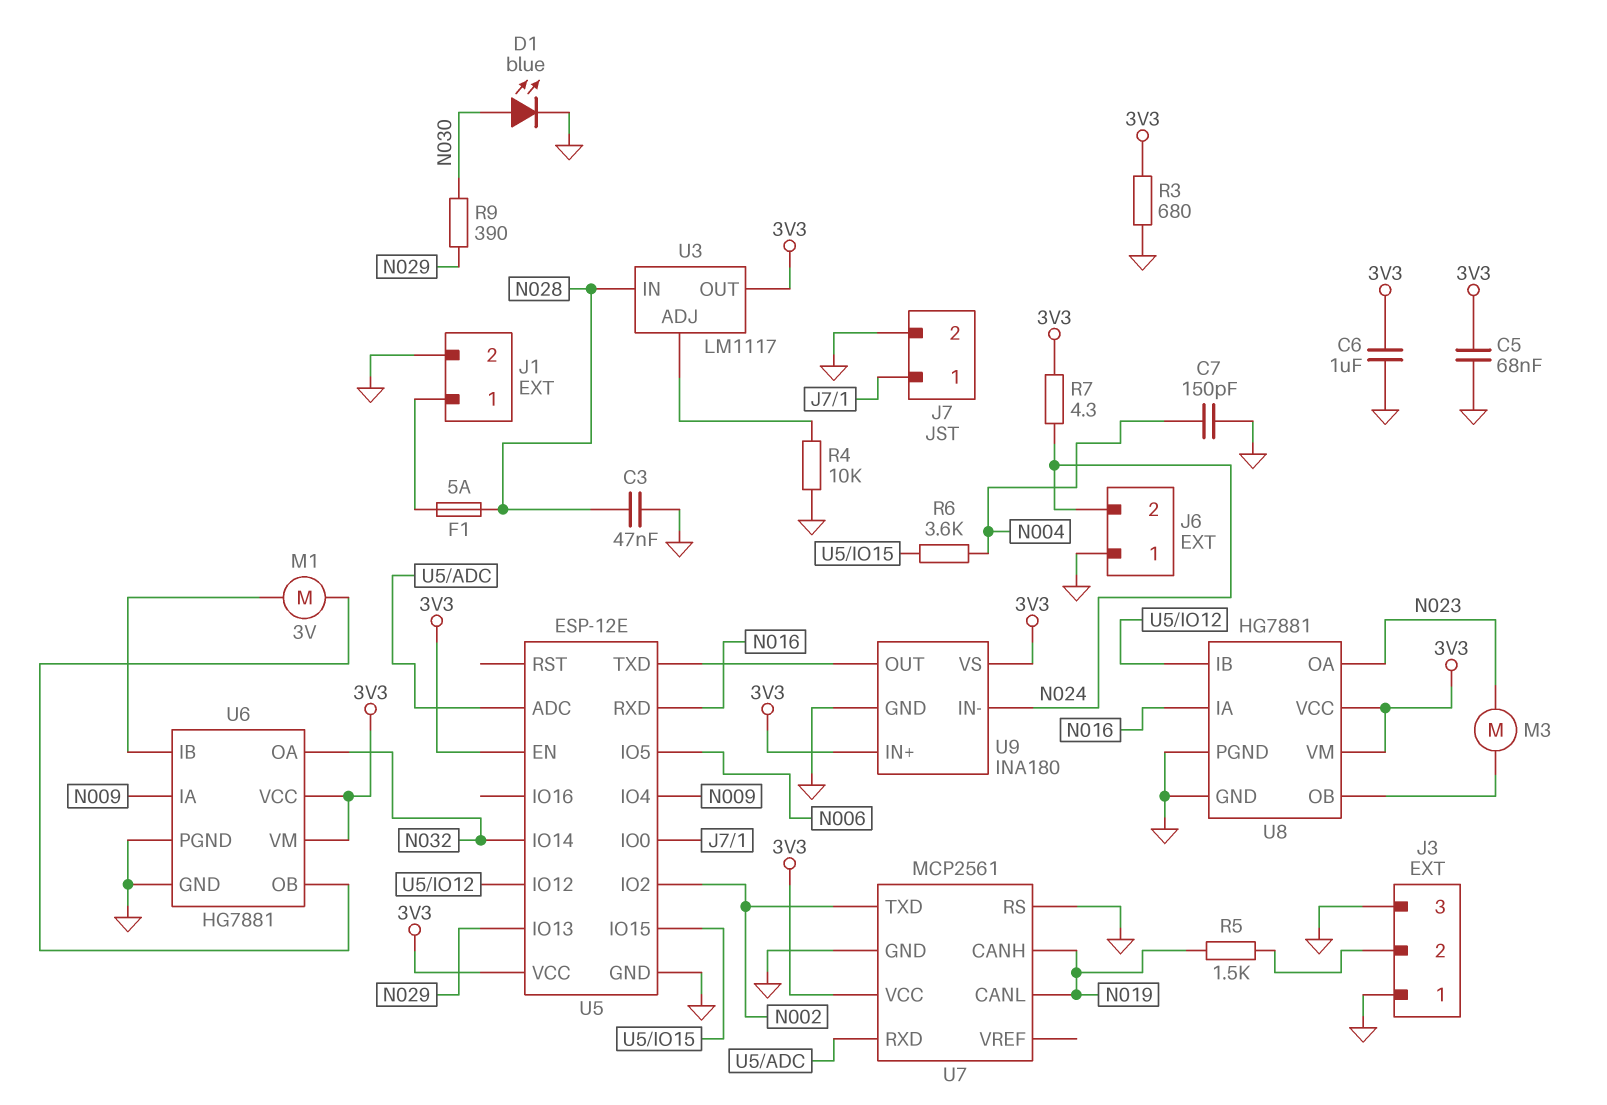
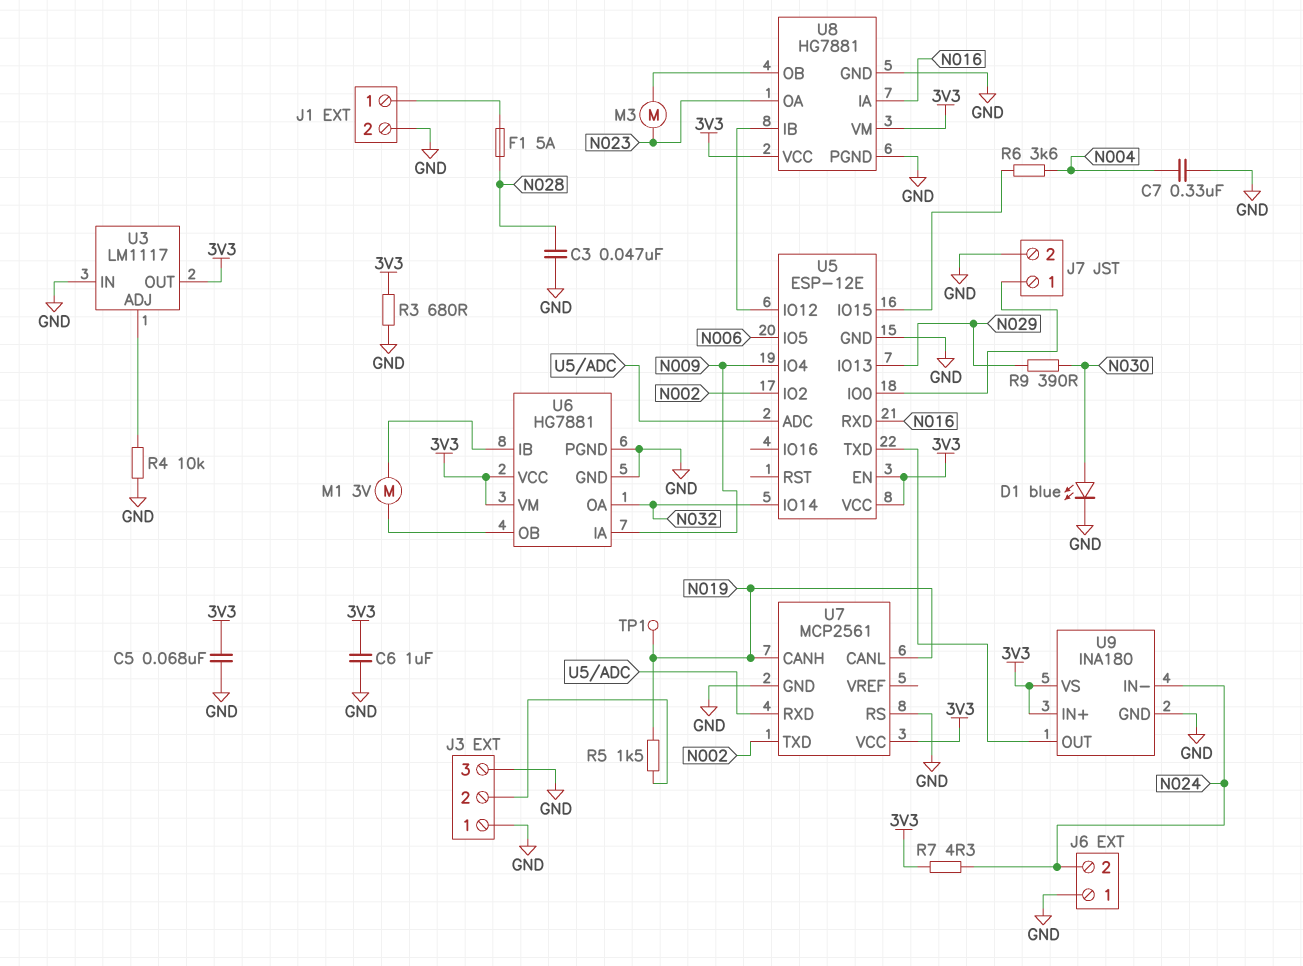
C7: 150pF (GND, N004) -> 330nF (GND, N004)
TP1: none -> test point (N019)
U3 pin IN: N028 -> GND

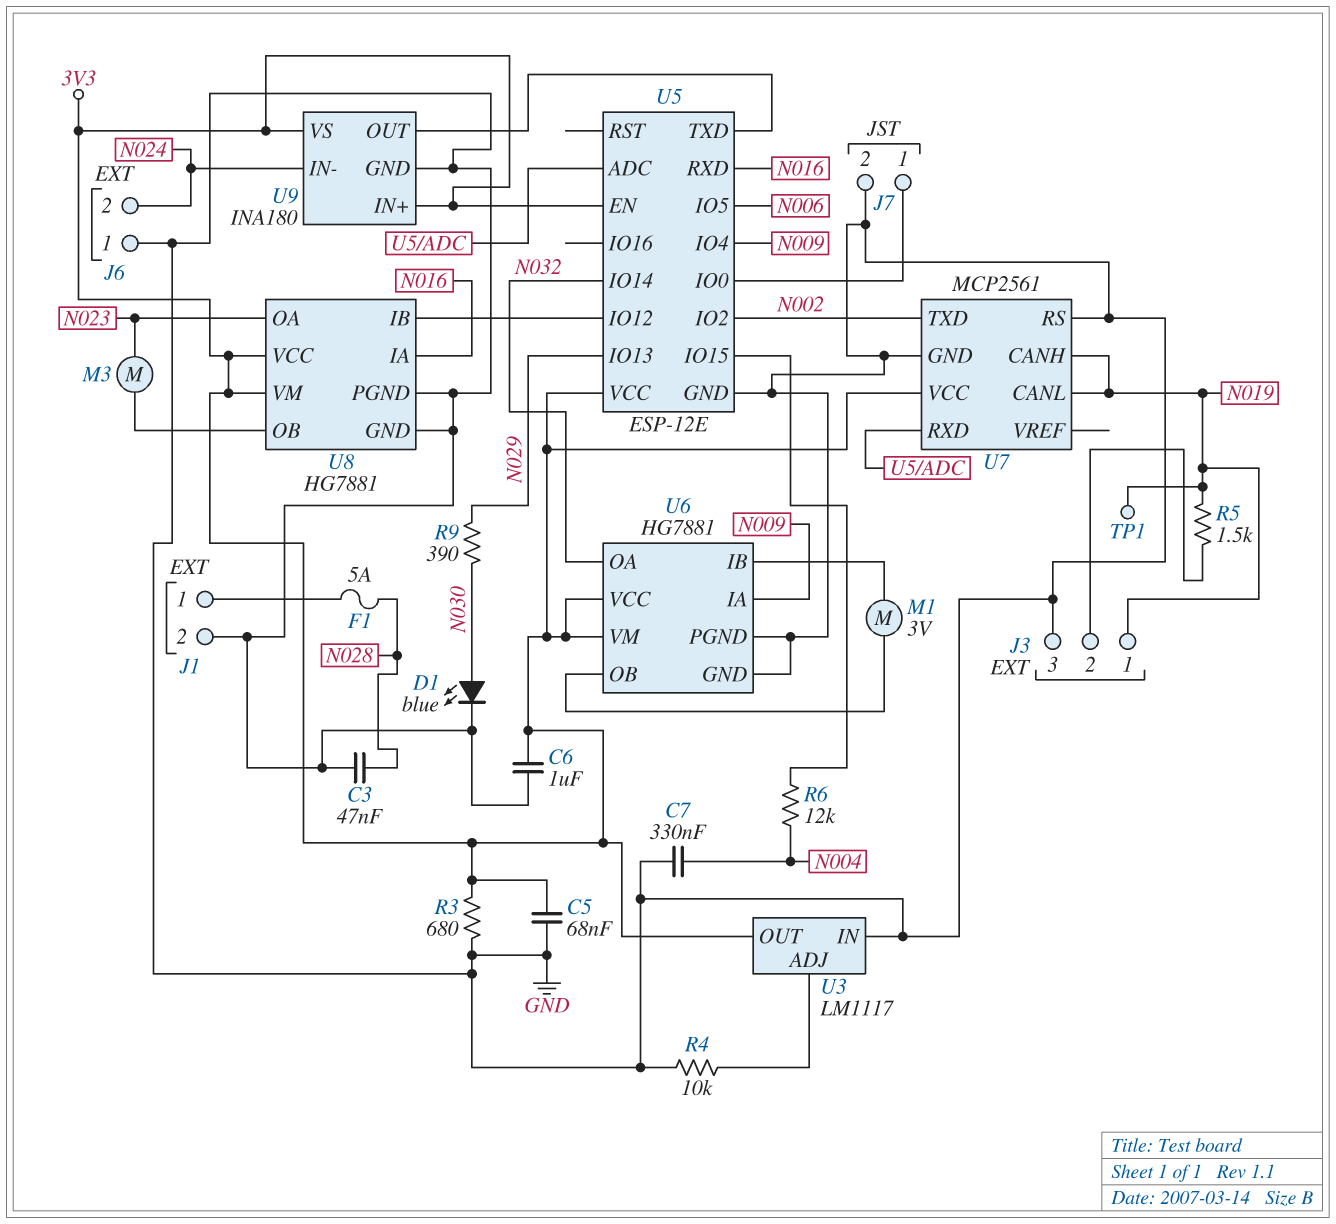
J3 pin 1: GND -> N019
R6: 3.6k (N004, U5/IO15) -> 12k (N004, U5/IO15)
R7: 4.3 (3V3, N024) -> none

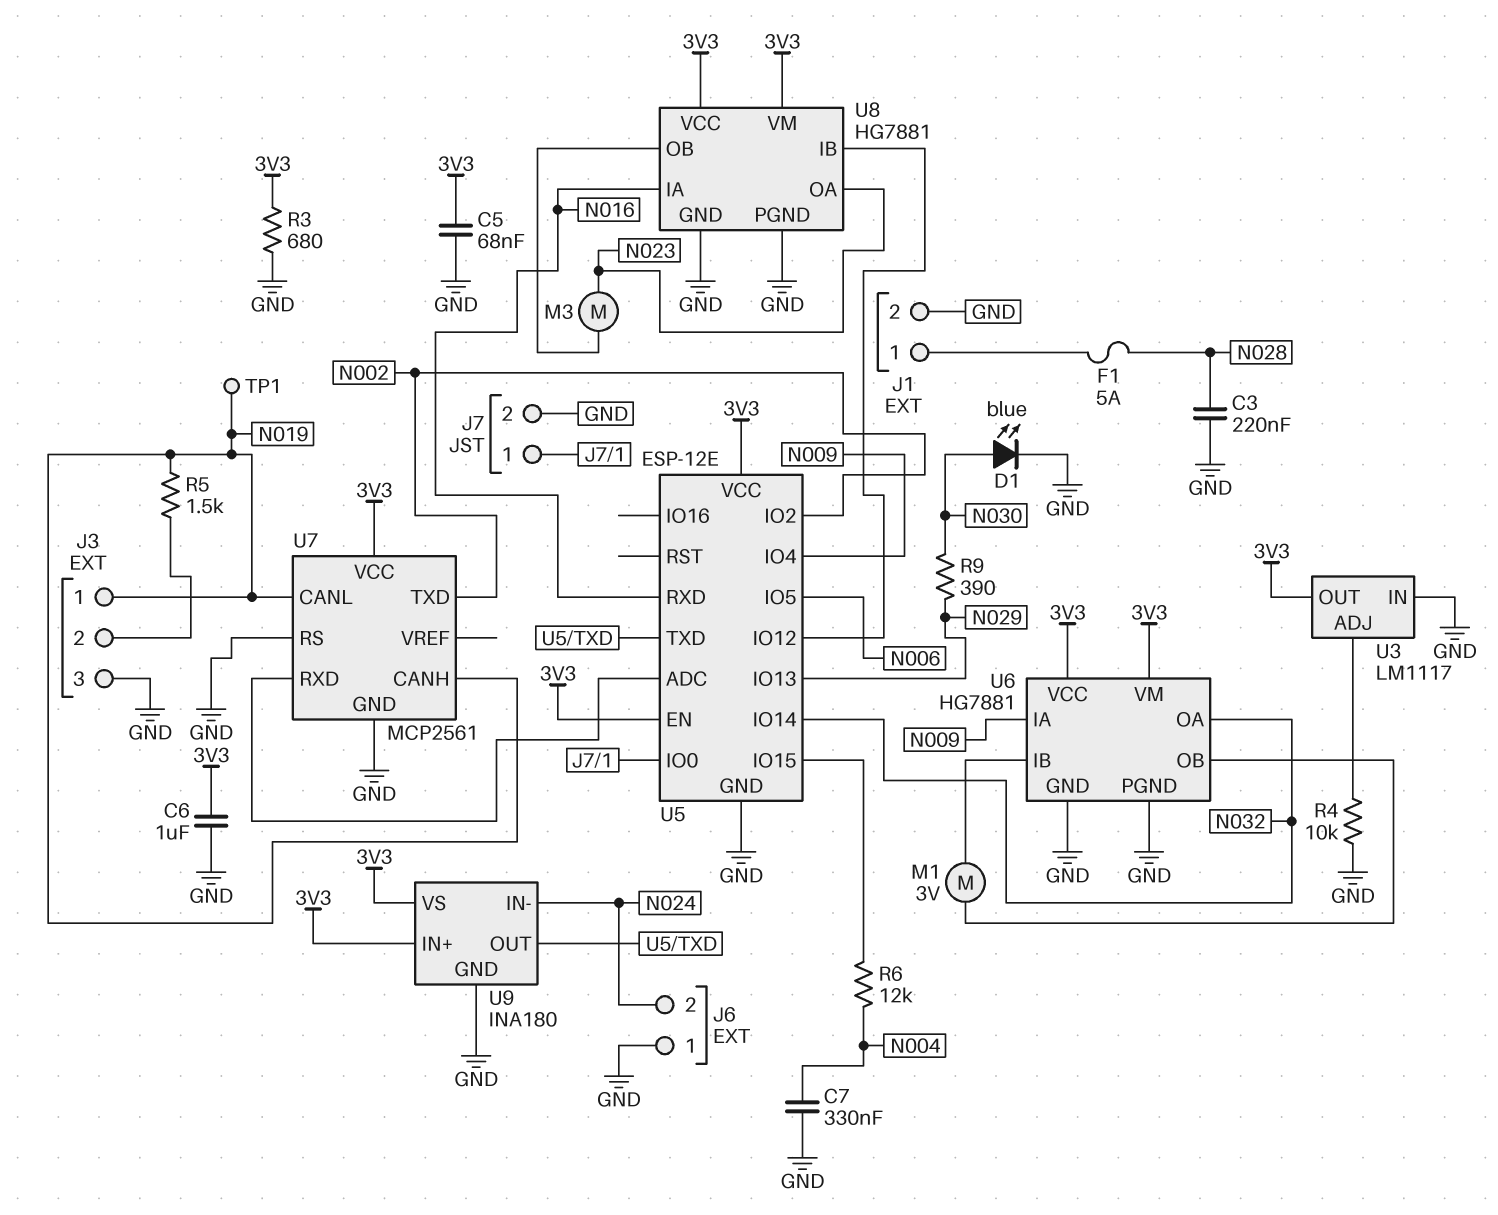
C3: 47nF (GND, N028) -> 220nF (GND, N028)

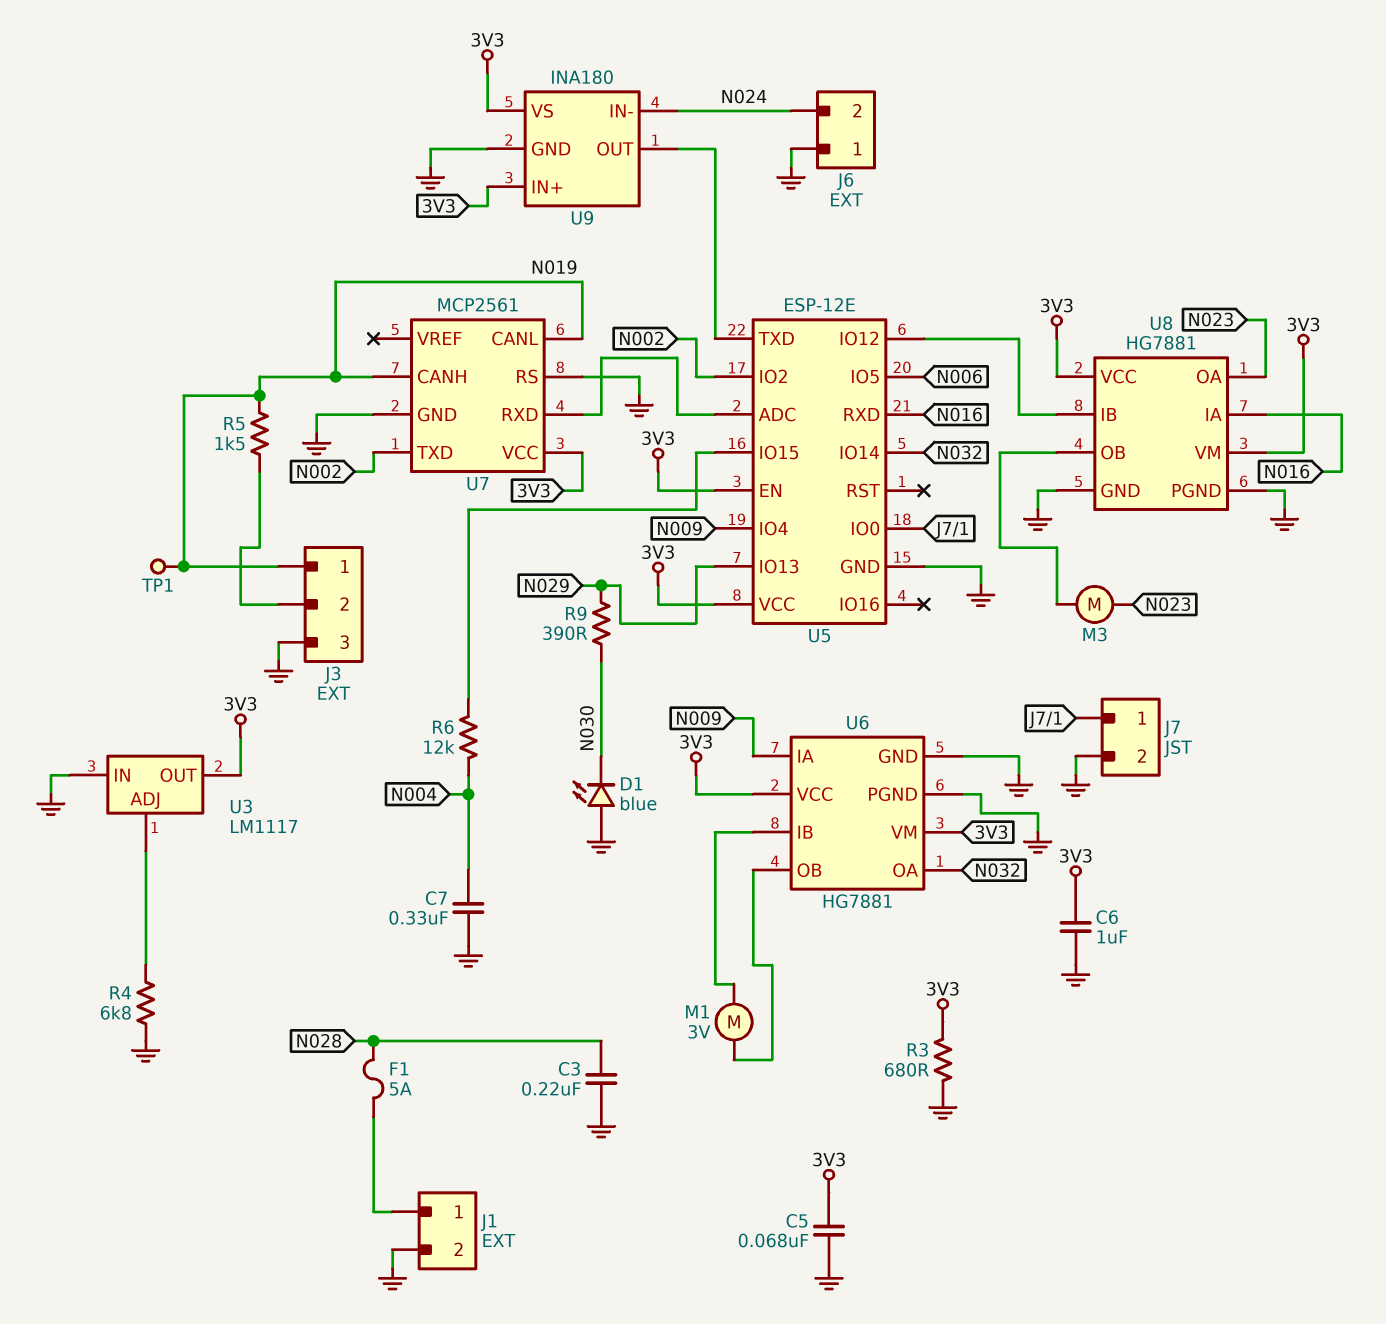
D1: LED blue (A N030, K GND) -> LED blue (A GND, K N030)
R4: 10k (GND, U3/ADJ) -> 6.8k (GND, U3/ADJ)

